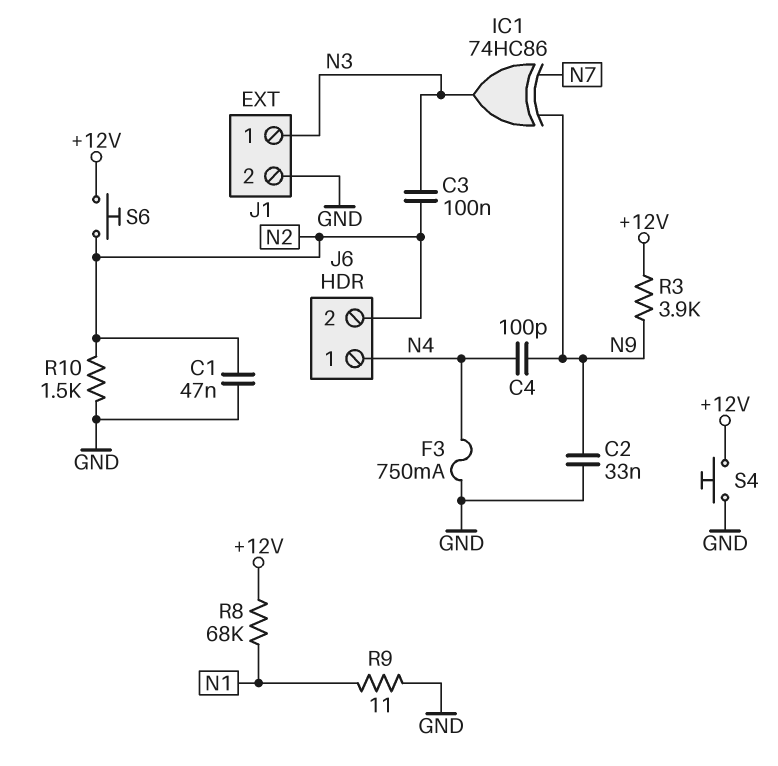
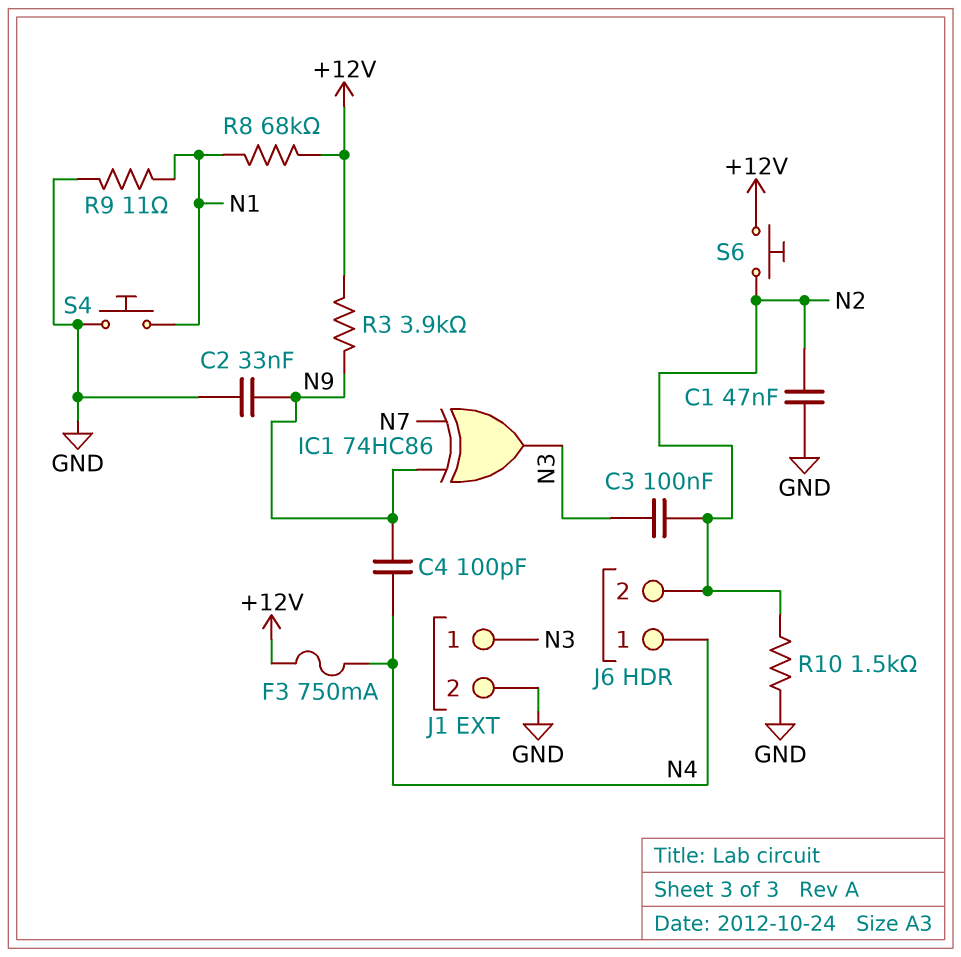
F3: 750mA (GND, N4) -> 750mA (+12V, N4)
S4: button (+12V, GND) -> button (GND, N1)

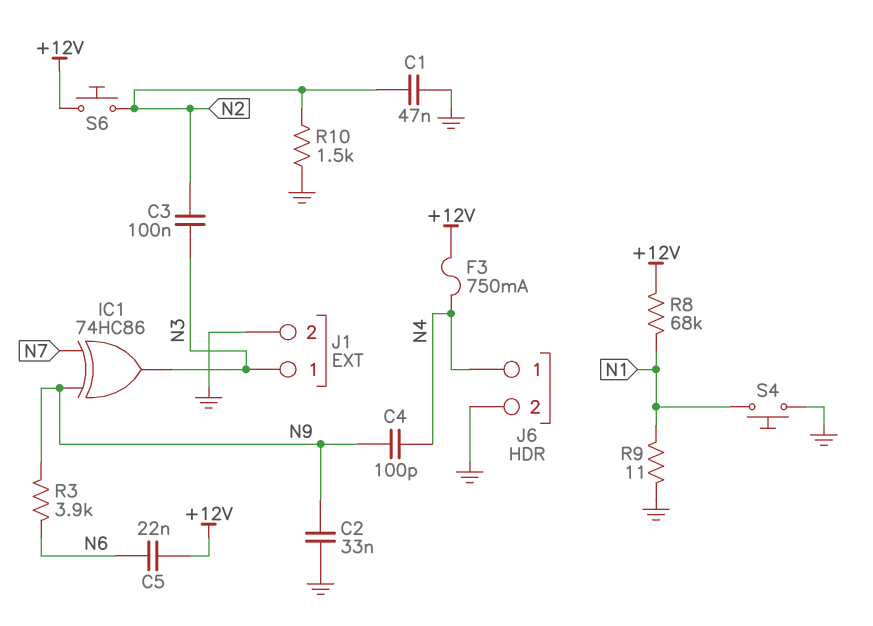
C5: none -> 22nF (+12V, N6)
J6 pin 2: N2 -> GND
R3: 3.9k (+12V, N9) -> 3.9k (N6, N9)

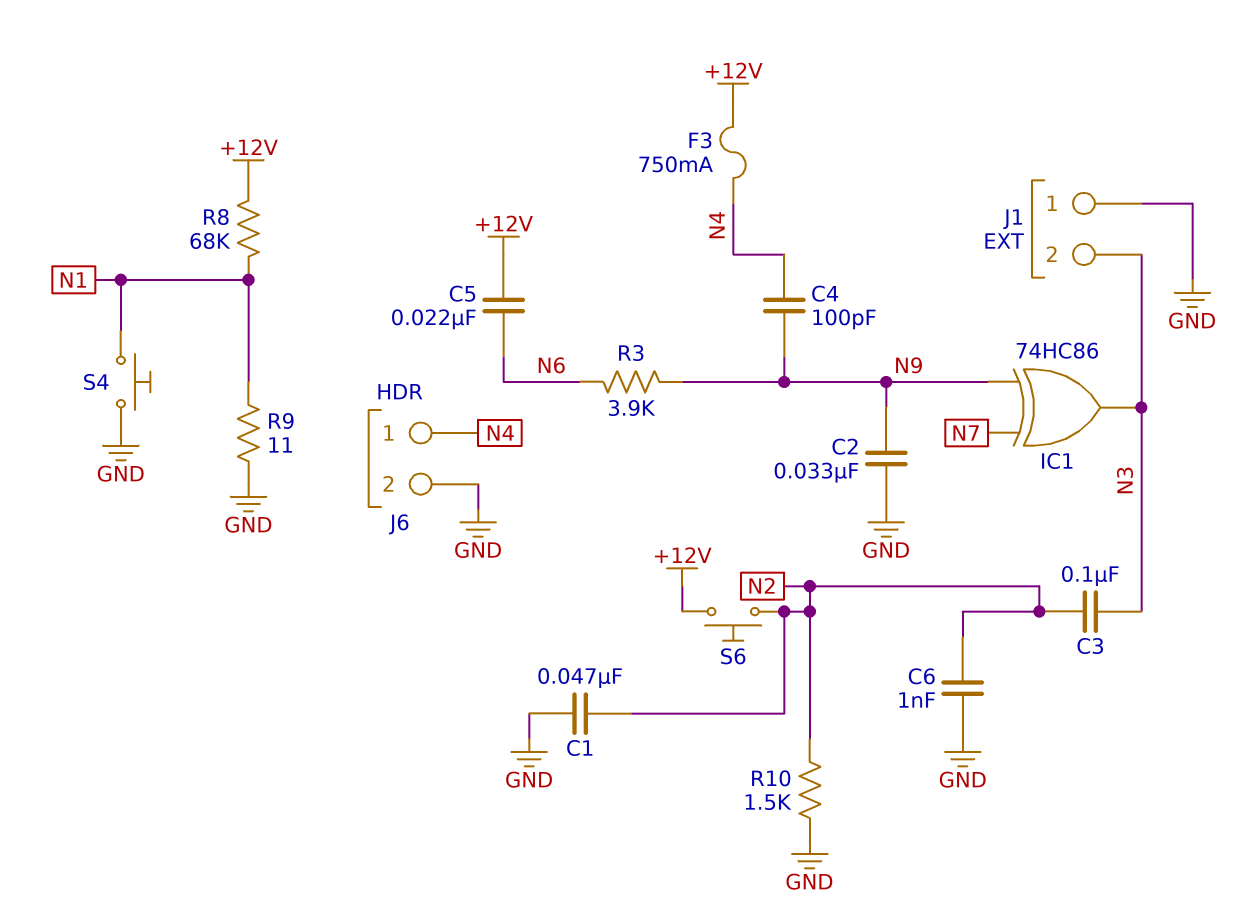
C6: none -> 1nF (GND, N2)
J1 pin 1: N3 -> GND
J1 pin 2: GND -> N3

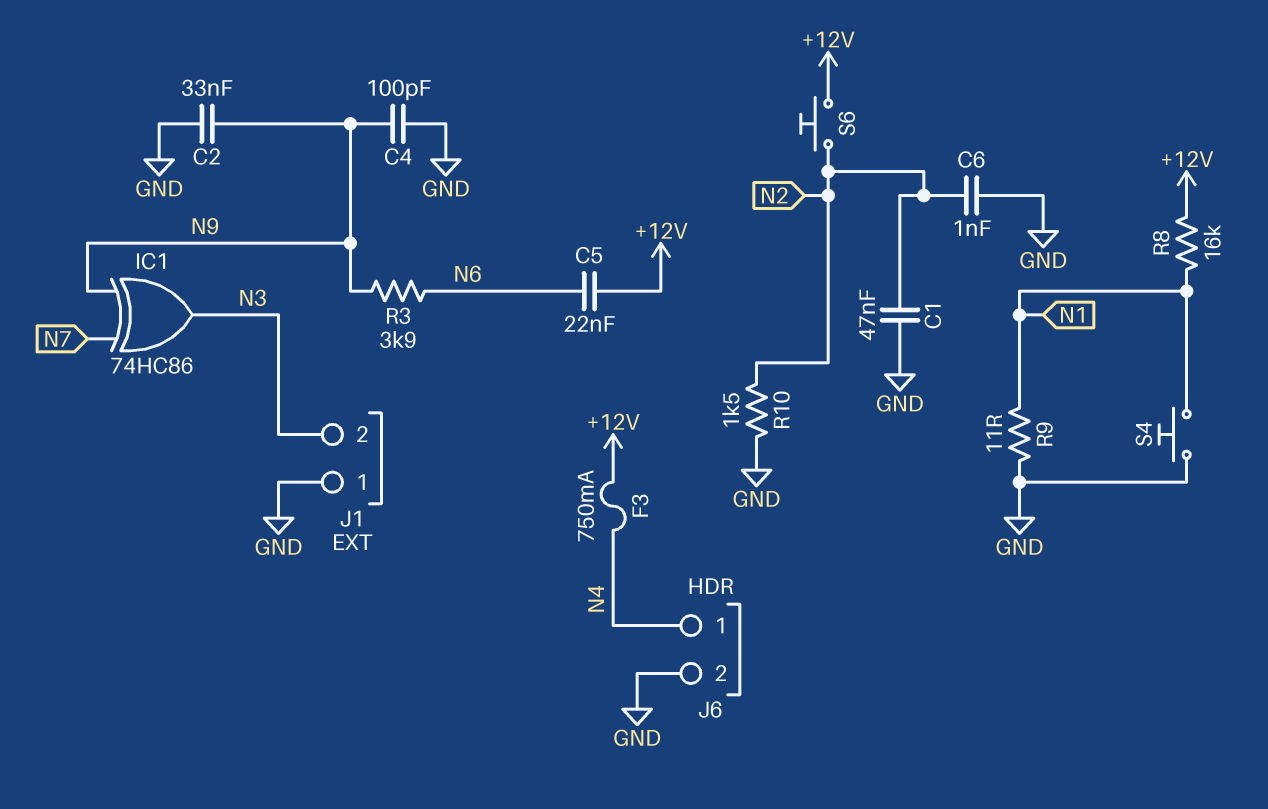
C3: 100nF (N2, N3) -> none
C4: 100pF (N4, N9) -> 100pF (GND, N9)
R8: 68k (+12V, N1) -> 16k (+12V, N1)

